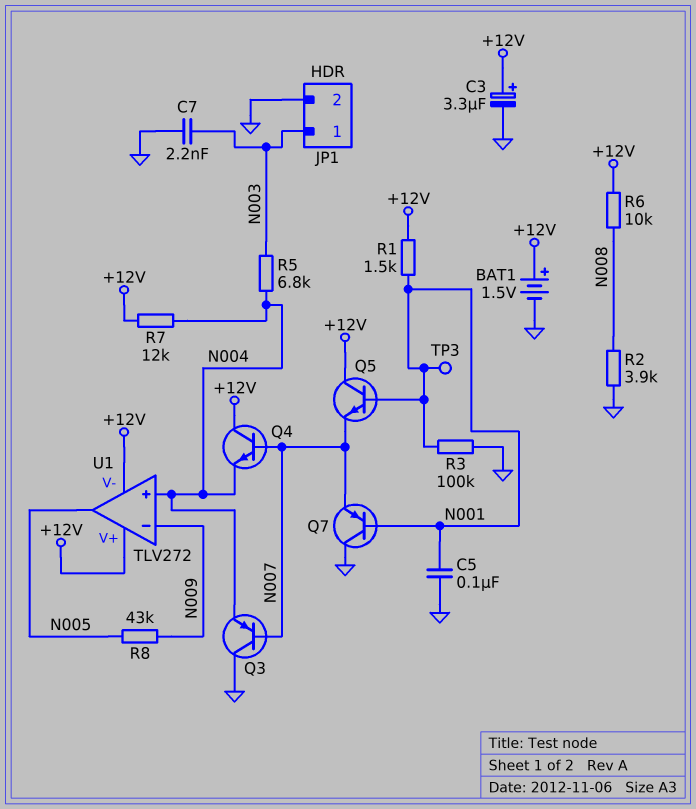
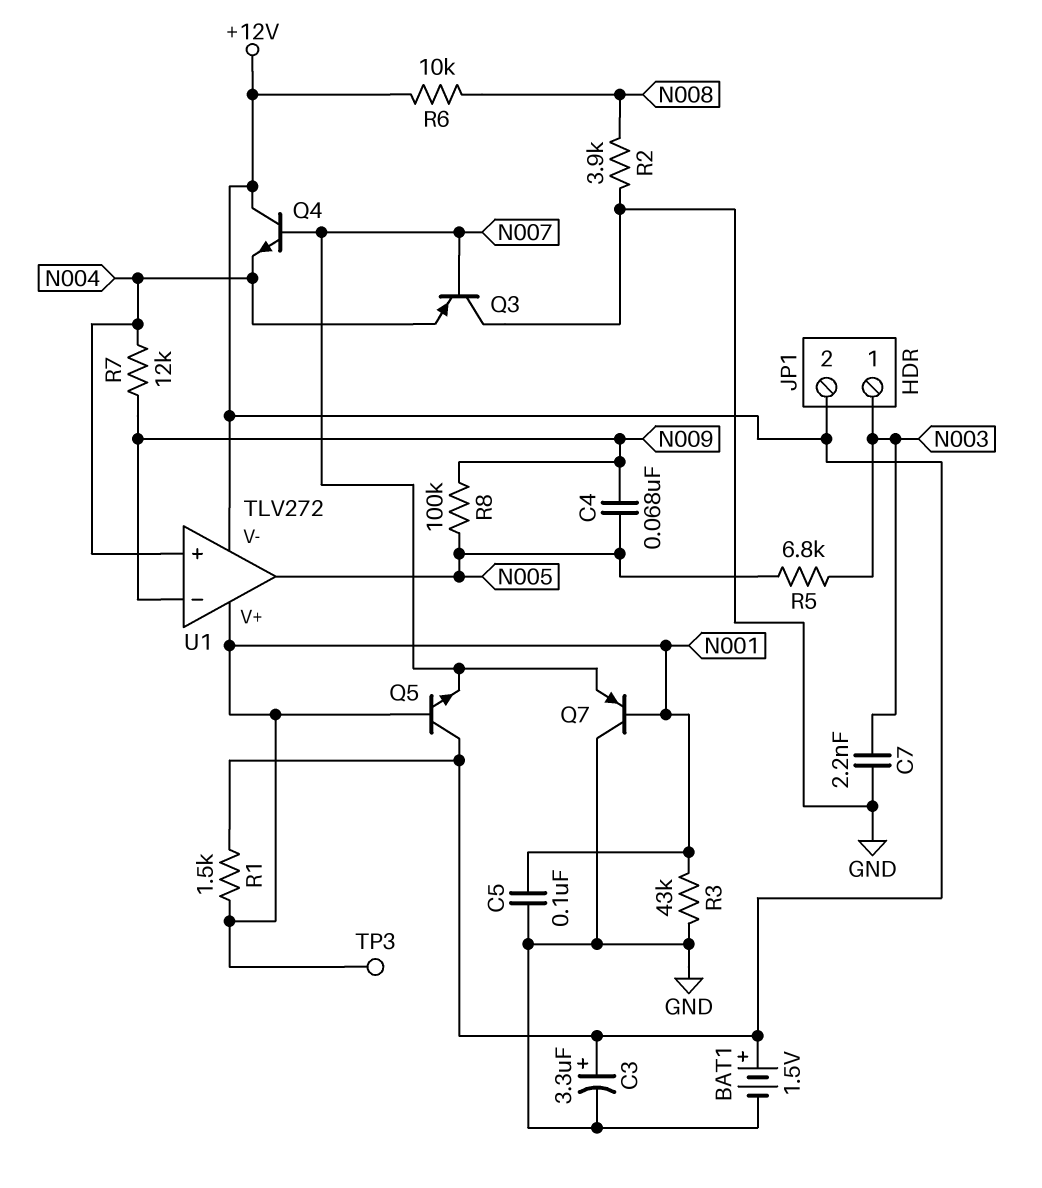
C4: none -> 68nF (N005, N009)
JP1 pin 2: GND -> +12V
R3: 100k (GND, N001) -> 43k (GND, N001)
R5: 6.8k (N003, N004) -> 6.8k (N003, N005)
R7: 12k (+12V, N004) -> 12k (N004, N009)
R8: 43k (N005, N009) -> 100k (N005, N009)
U1 pin V+: +12V -> N001

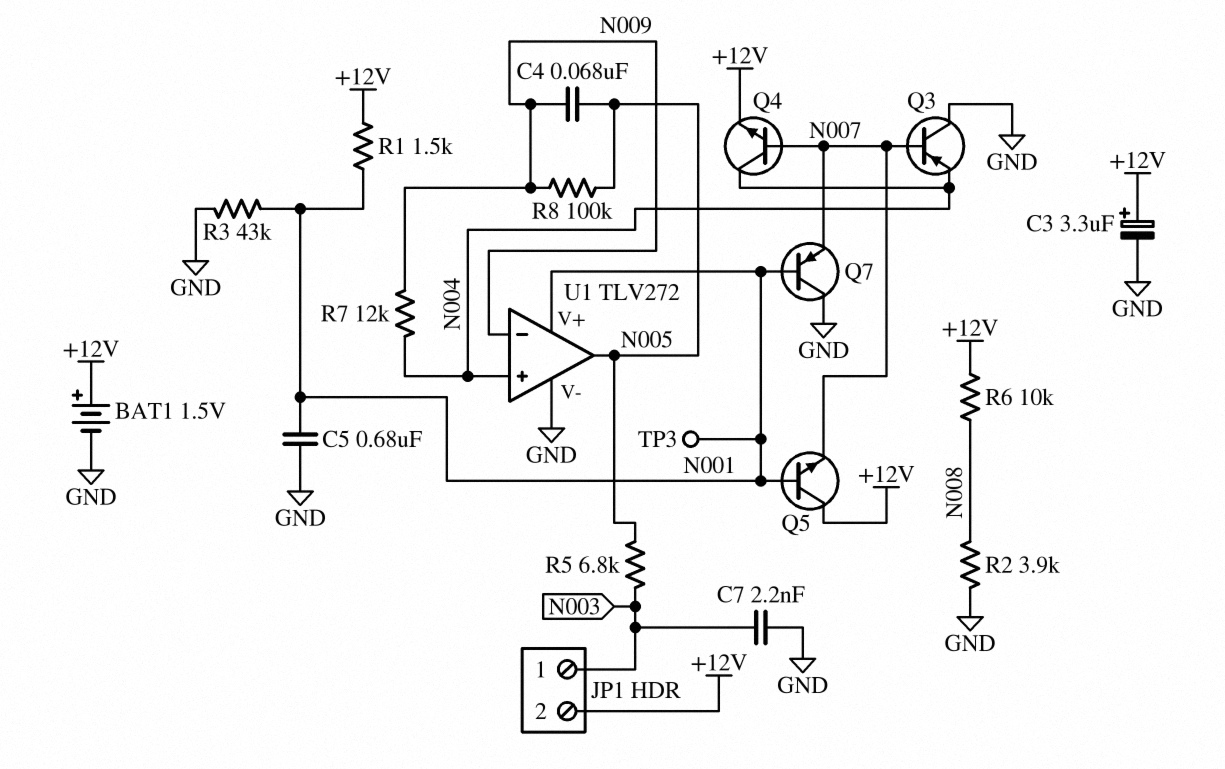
C5: 100nF (GND, N001) -> 680nF (GND, N001)
Q4: NPN (B N007, C +12V, E N004) -> NPN (B N007, C N004, E +12V)
U1 pin V-: +12V -> GND

